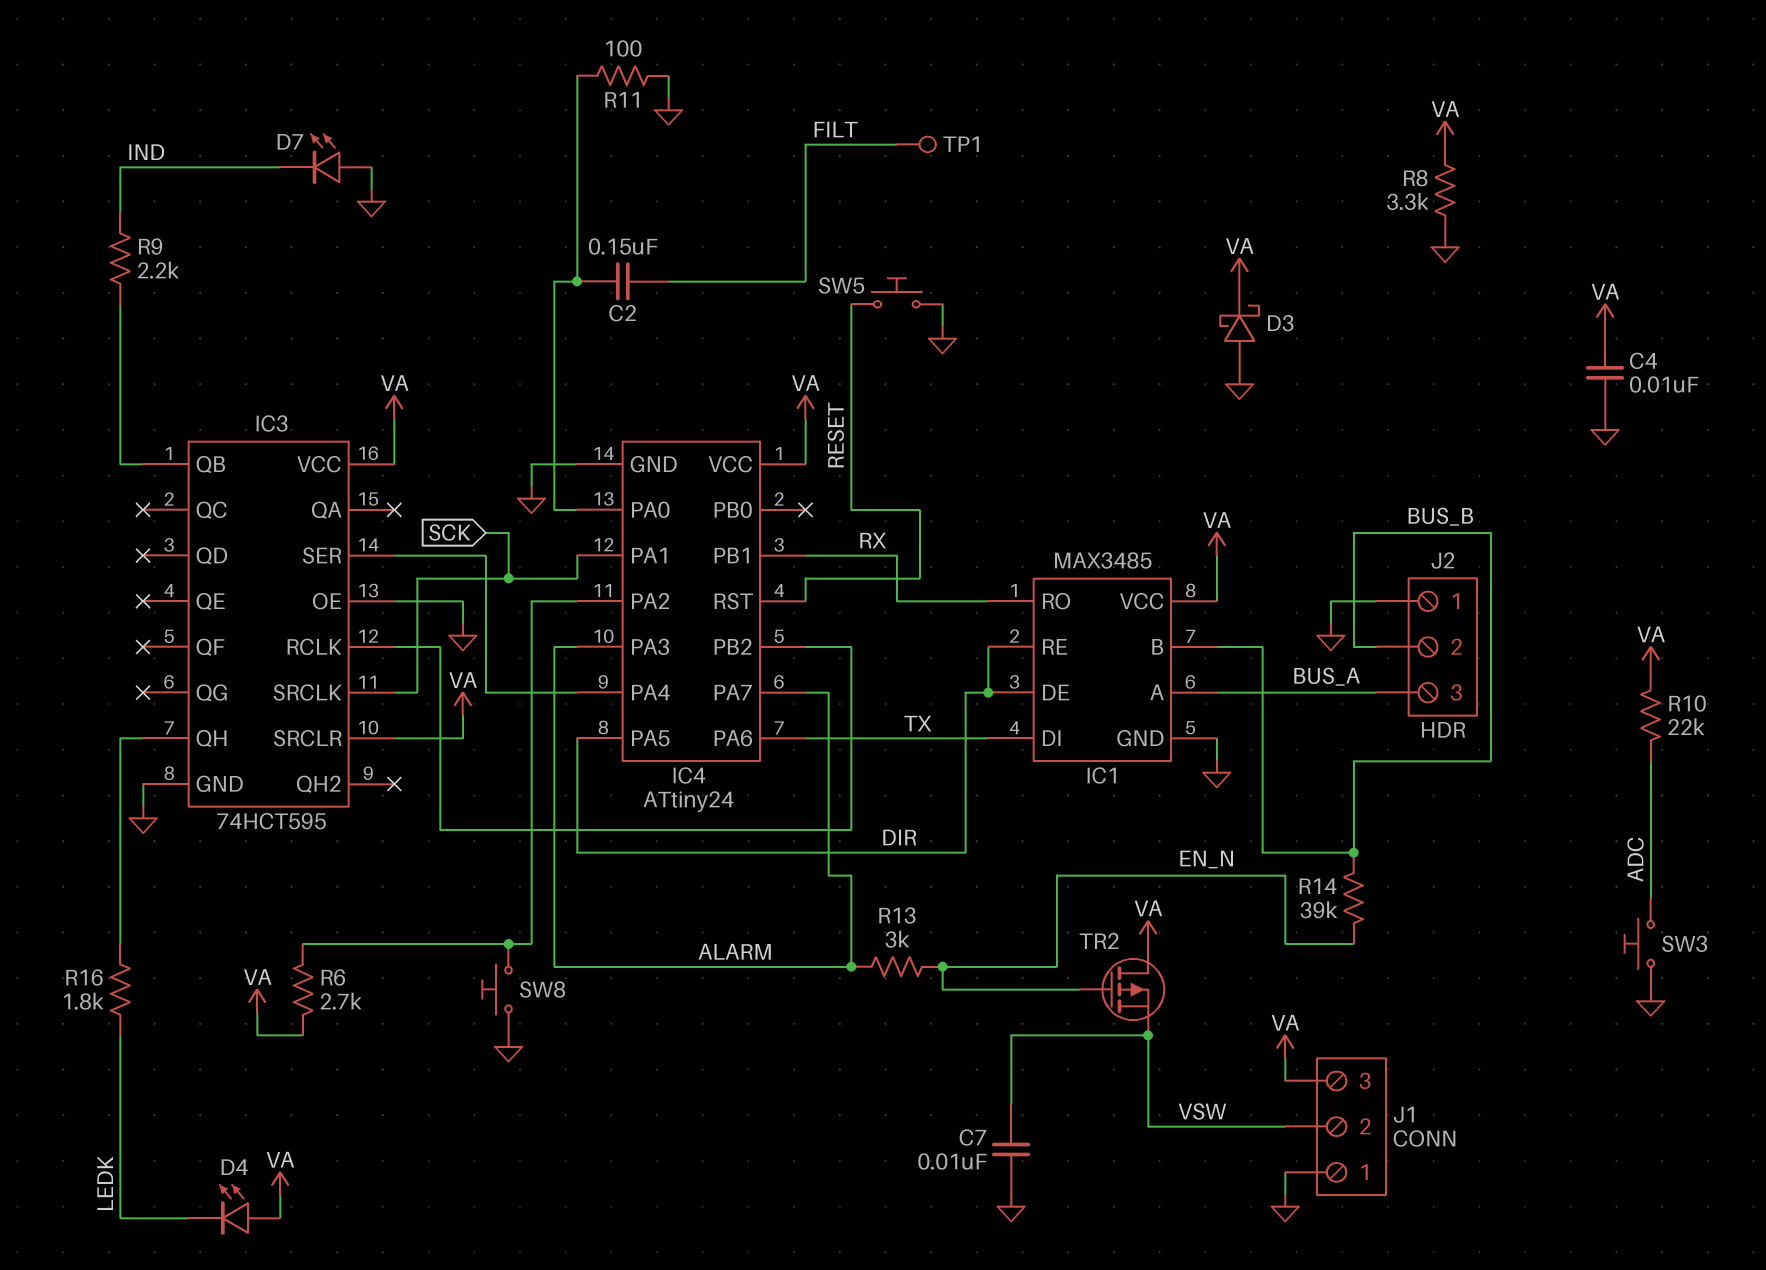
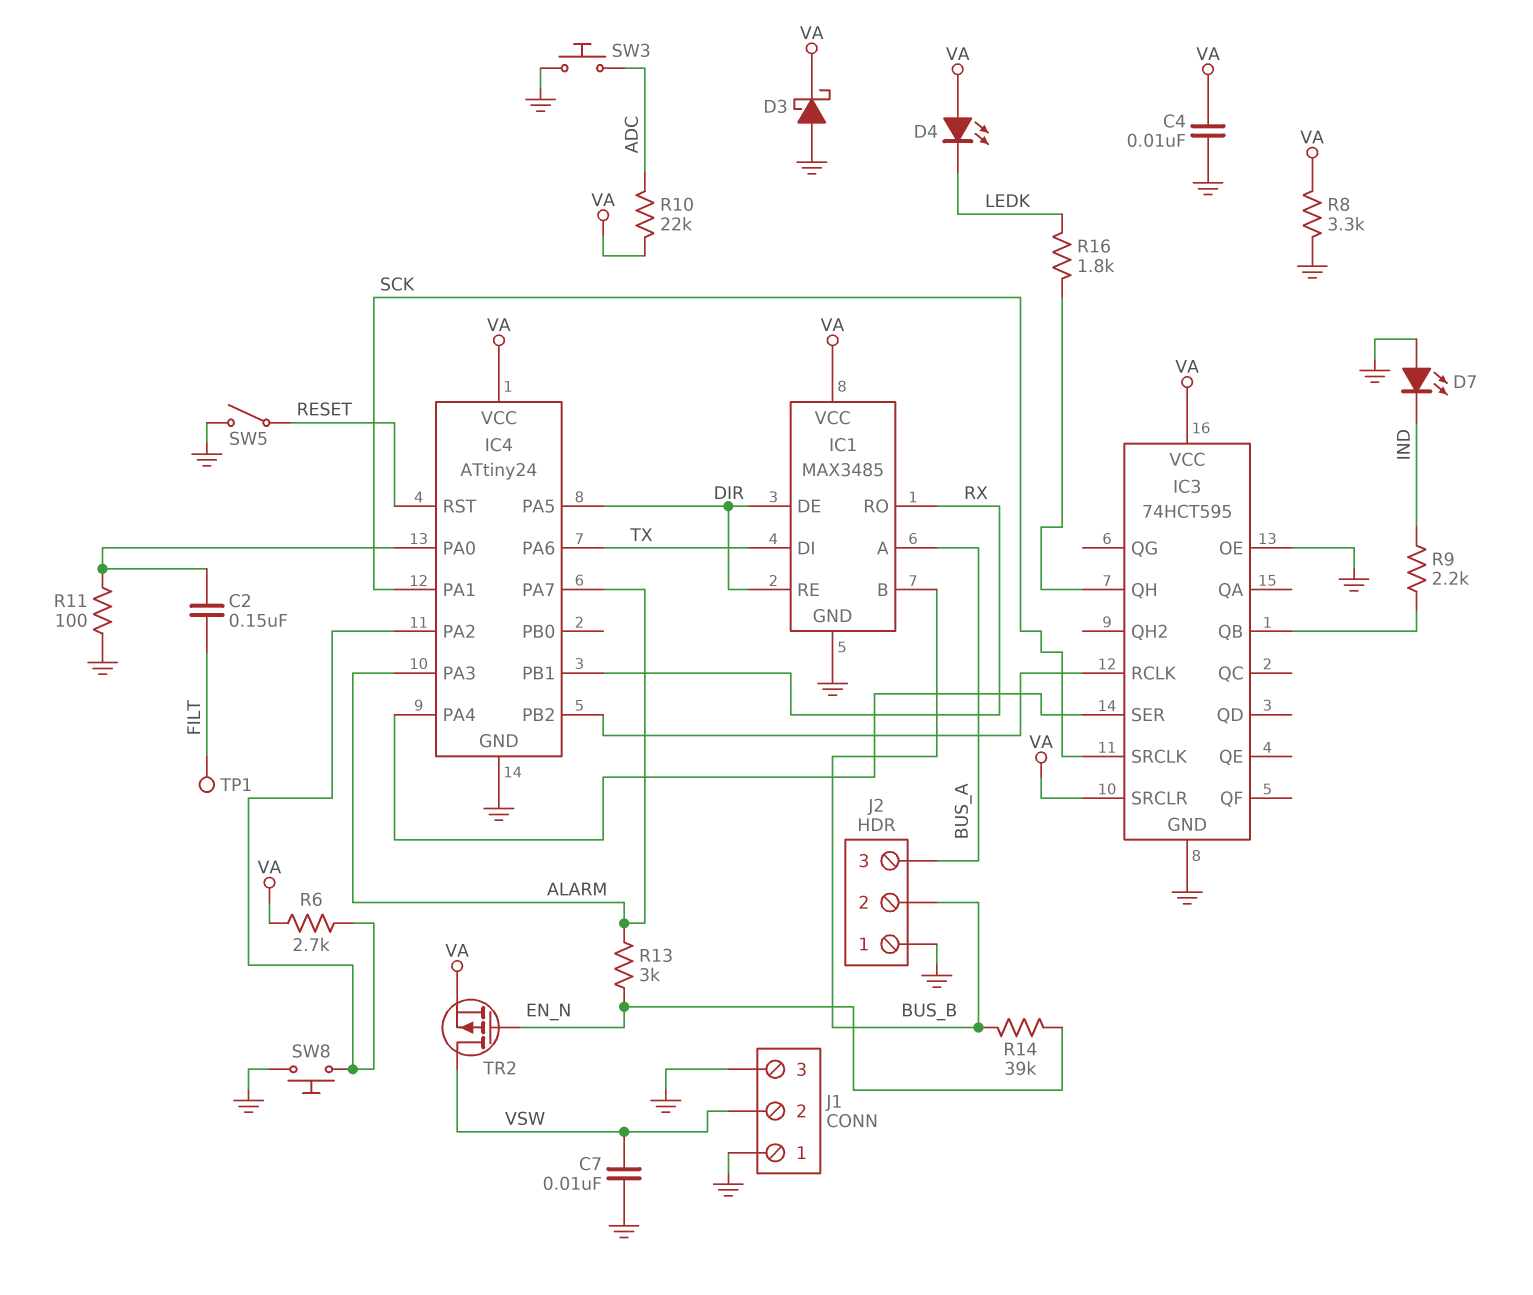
J1 pin 3: VA -> GND
SW5: button (GND, RESET) -> switch (GND, RESET)
TR2: PMOS (G EN_N, D VA, S VSW) -> PMOS (G EN_N, D VSW, S VA)

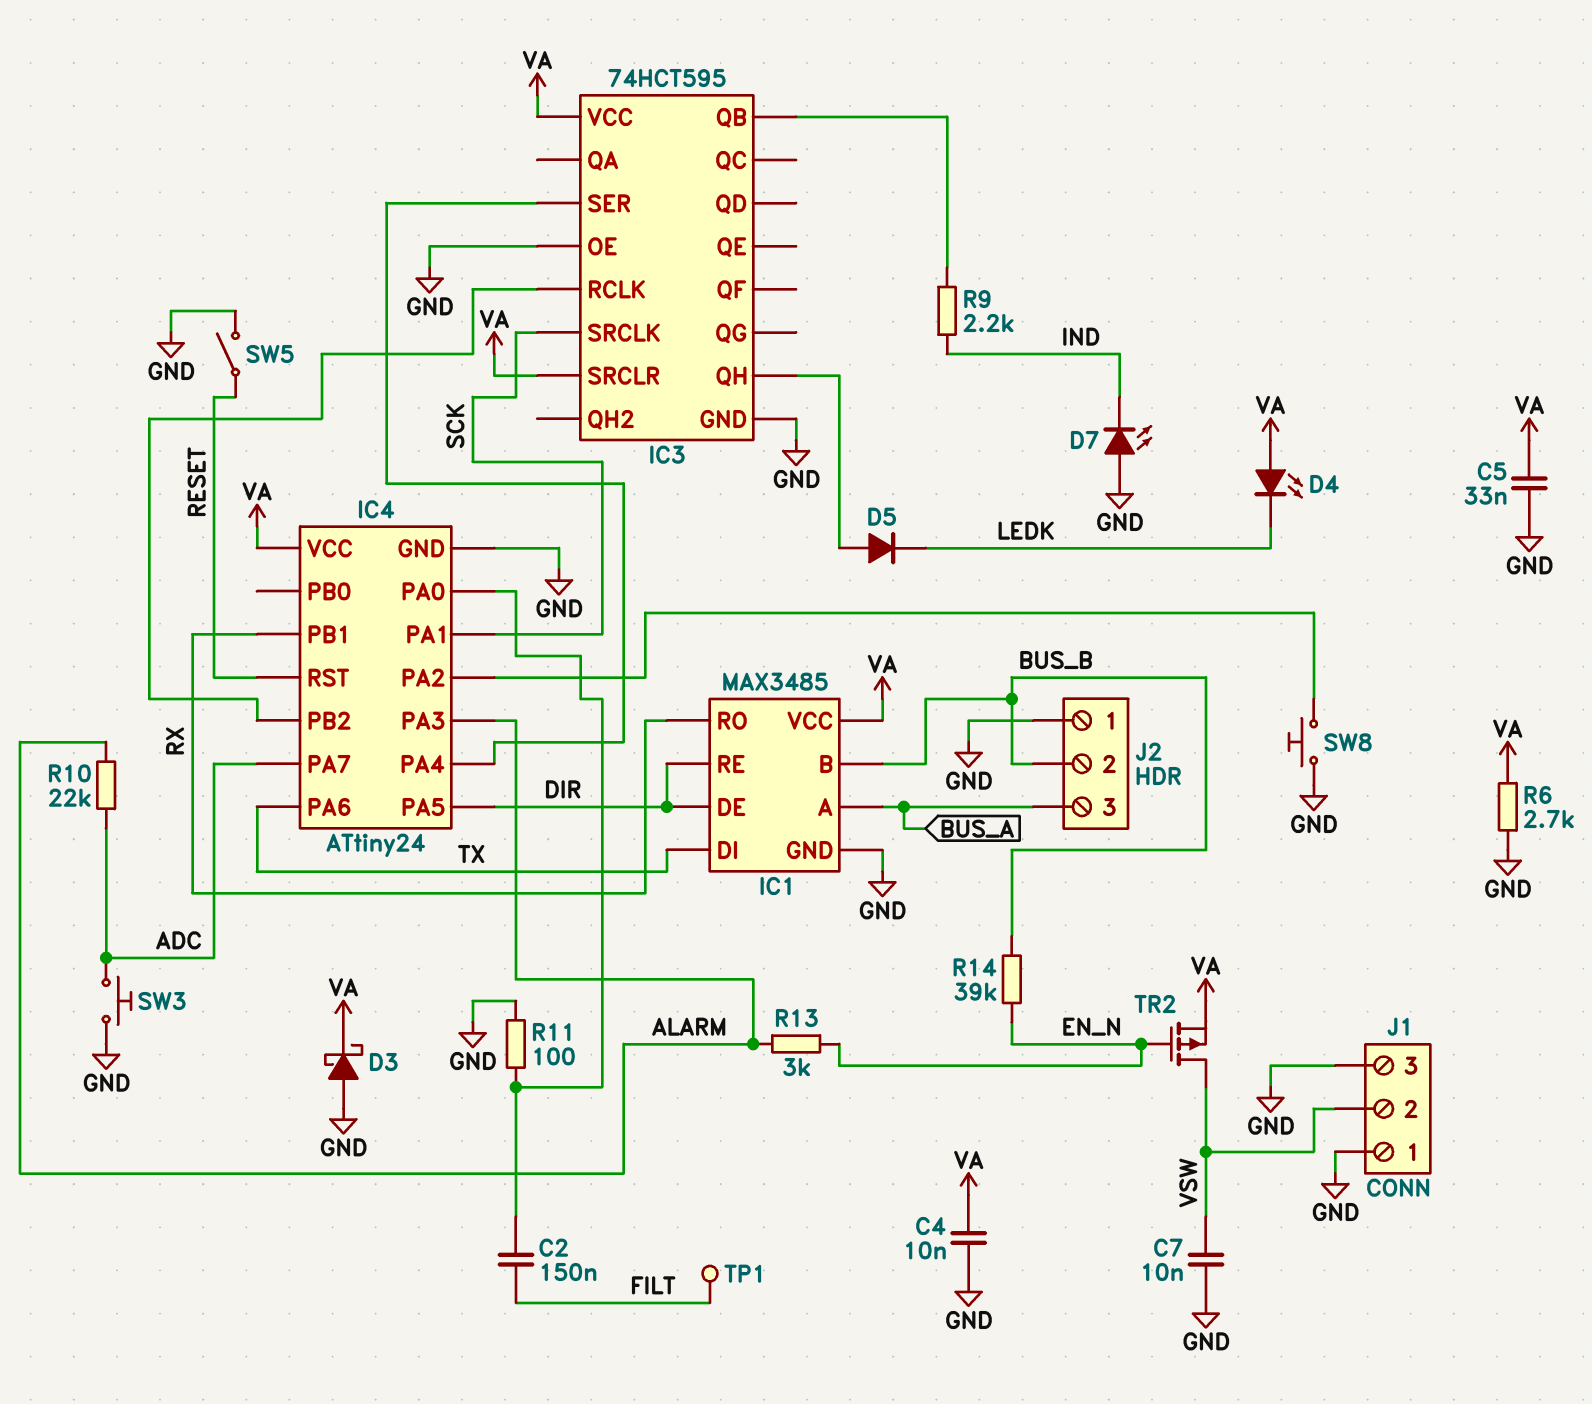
C5: none -> 33nF (GND, VA)
D5: none -> diode (A IC3/QH, K LEDK)
IC4 pin PA7: ALARM -> ADC
R6: 2.7k (IC4/PA2, VA) -> 2.7k (GND, VA)
R8: 3.3k (GND, VA) -> none
R10: 22k (ADC, VA) -> 22k (ADC, ALARM)
R16: 1.8k (IC3/QH, LEDK) -> none

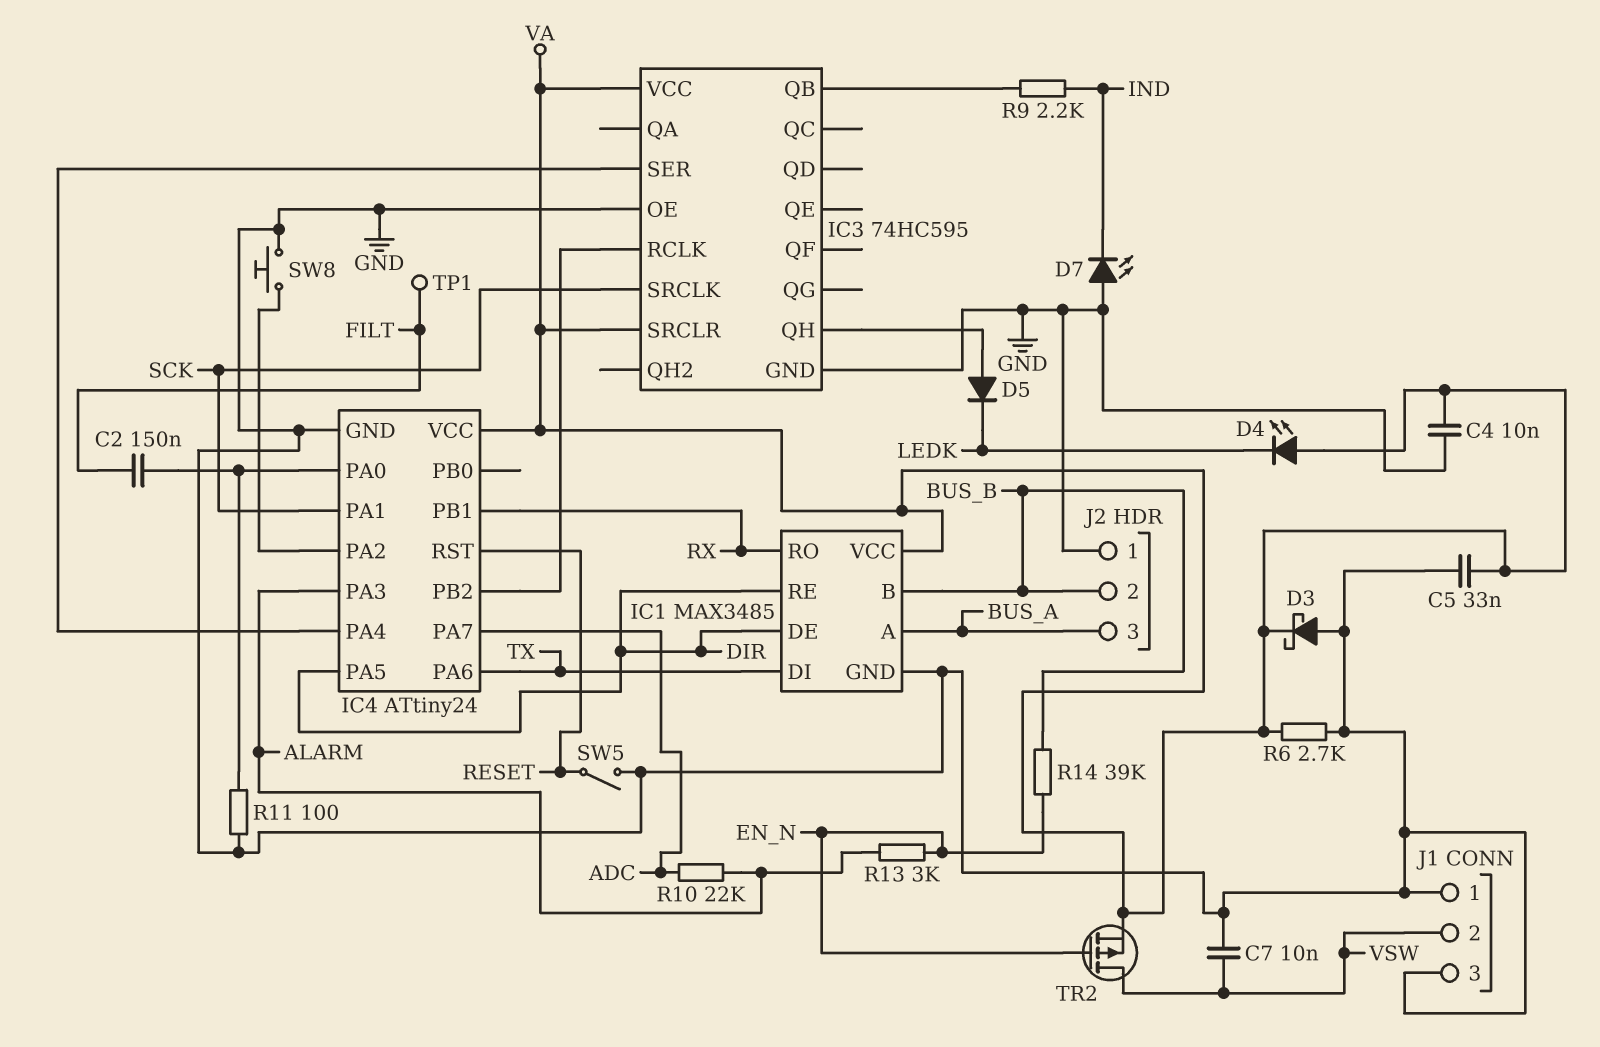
IC3: 74HCT595 -> 74HC595
SW3: button (ADC, GND) -> none

